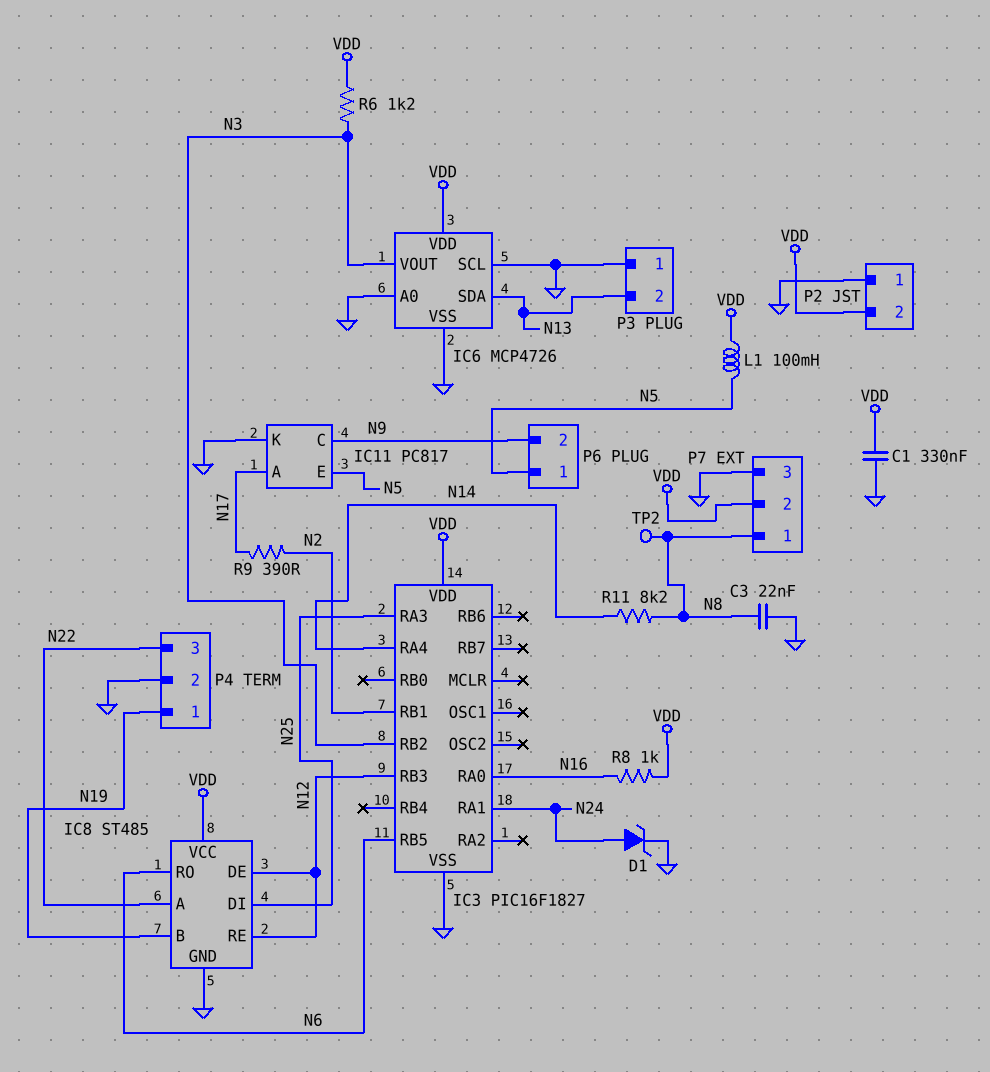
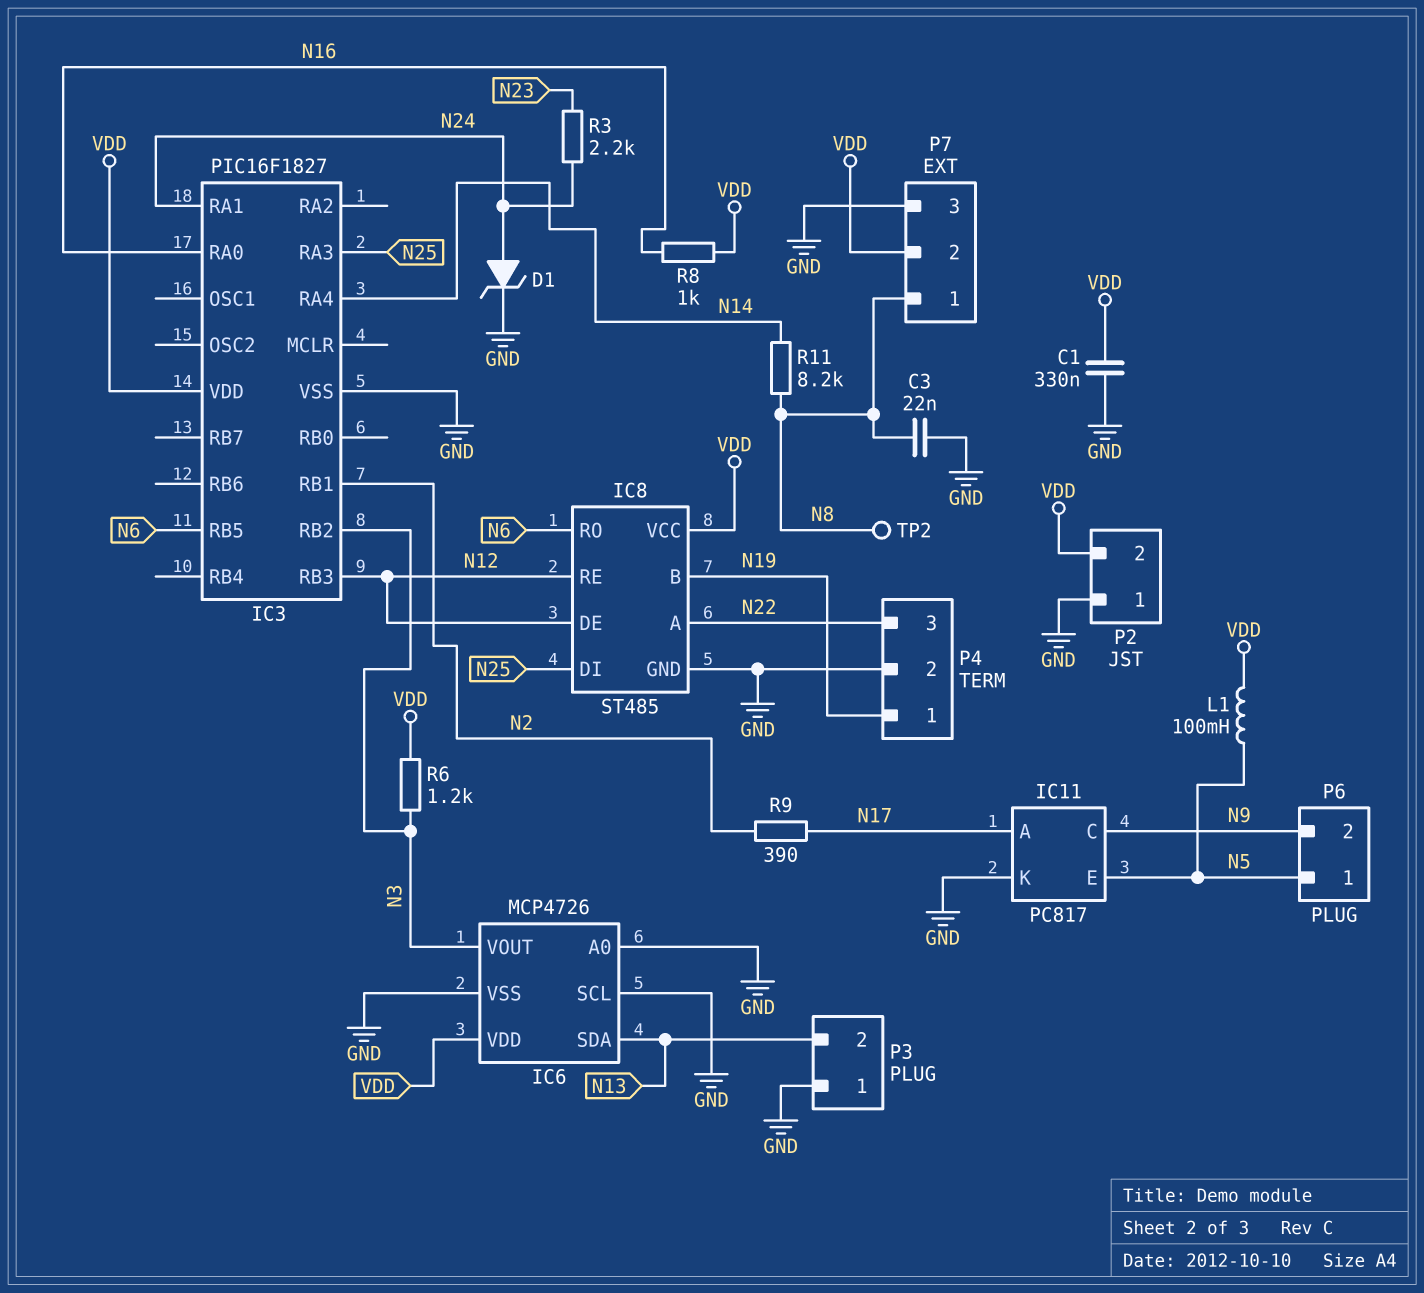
R3: none -> 2.2k (N23, N24)

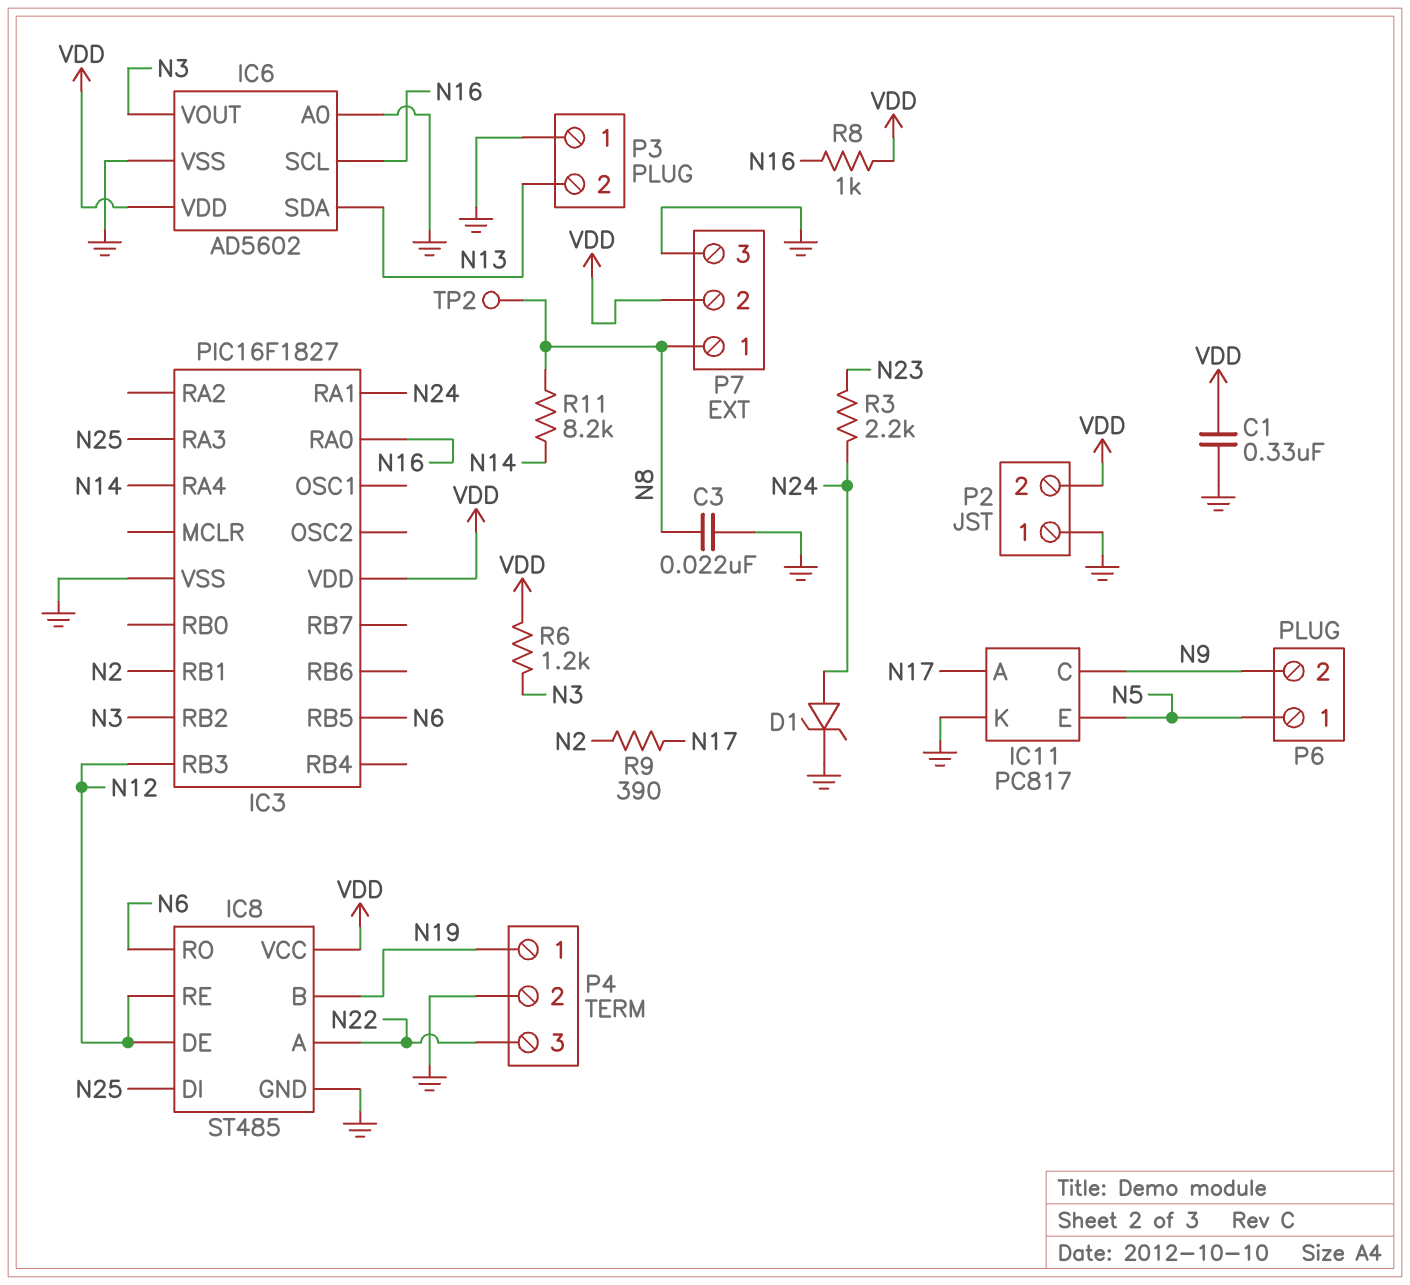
IC6: MCP4726 -> AD5602
IC6 pin SCL: GND -> N16
L1: 100mH (N5, VDD) -> none

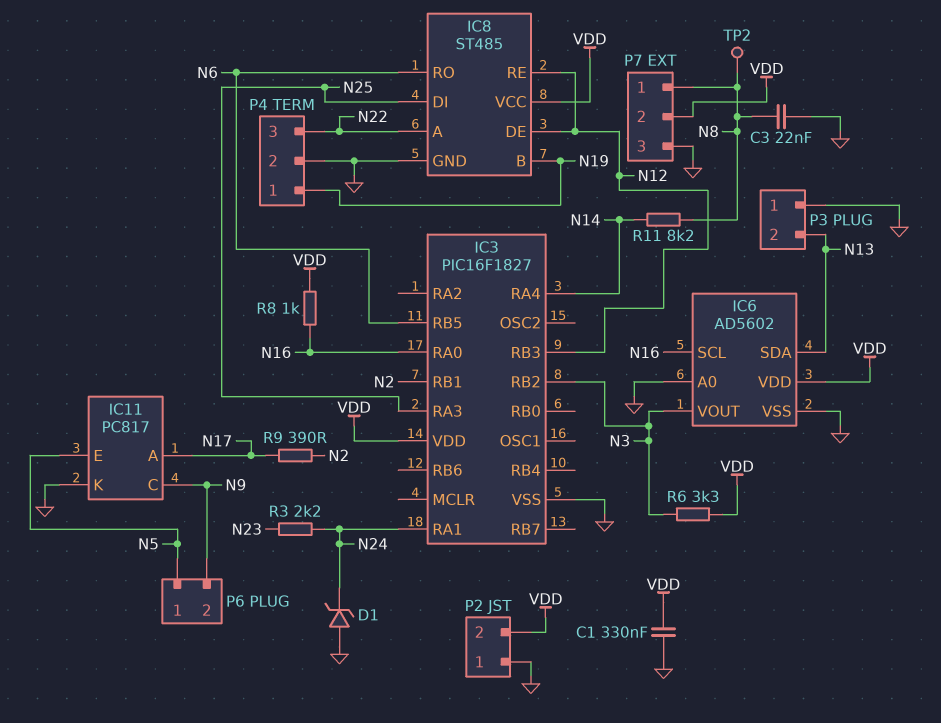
D1: zener (A N24, K GND) -> zener (A GND, K N24)
R6: 1.2k (N3, VDD) -> 3.3k (N3, VDD)

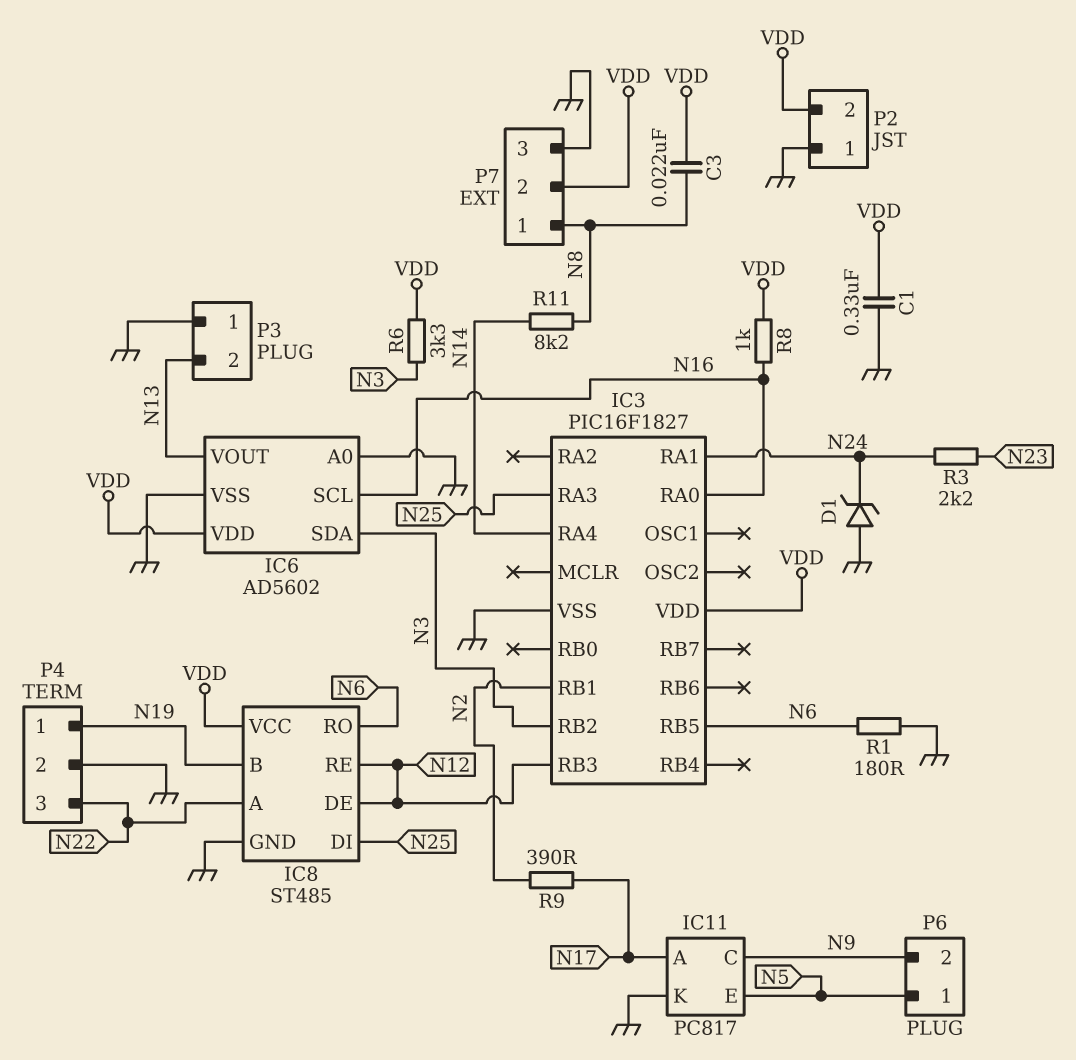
C3: 22nF (GND, N8) -> 22nF (N8, VDD)
IC6 pin SDA: N13 -> N3
IC6 pin VOUT: N3 -> N13
R1: none -> 180 (GND, N6)
TP2: test point (N8) -> none

